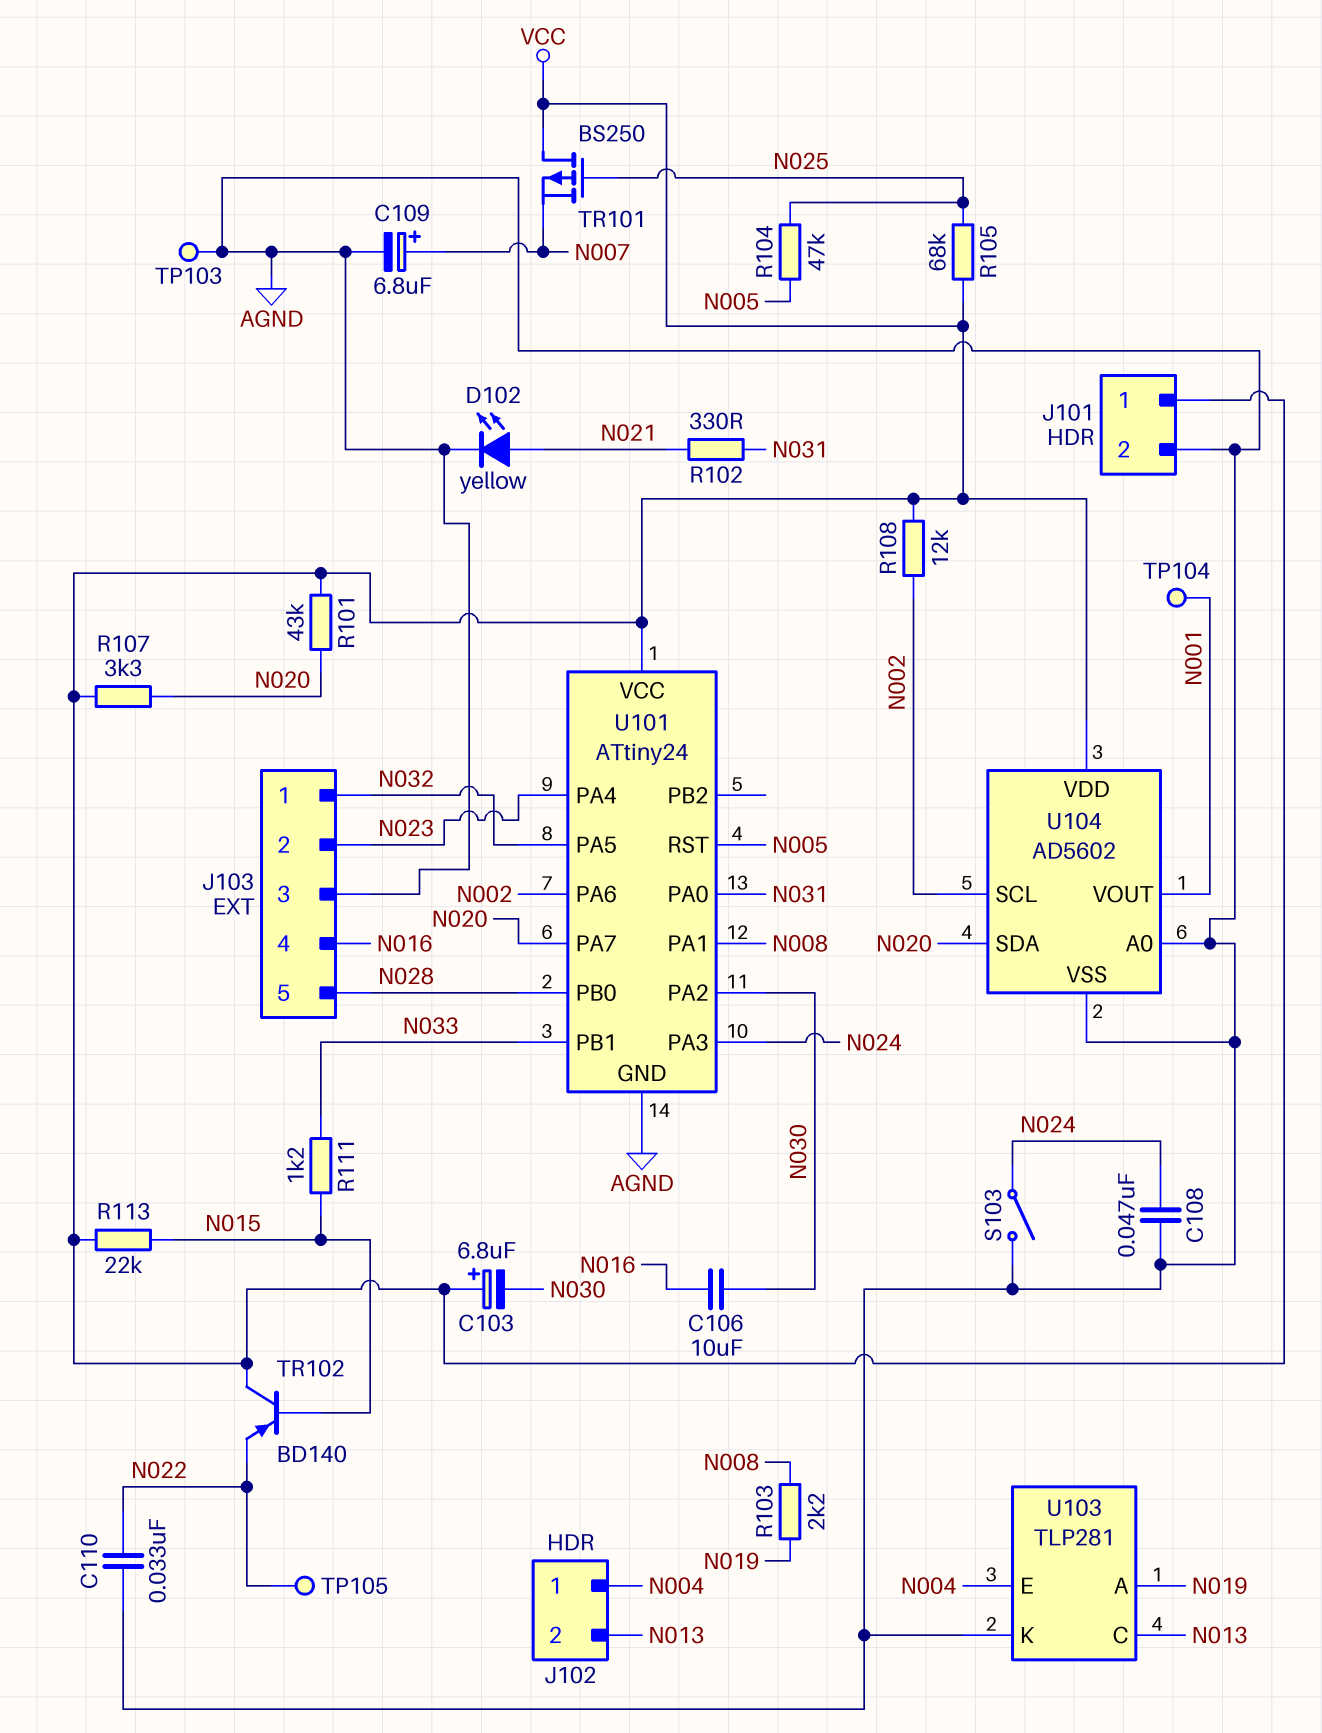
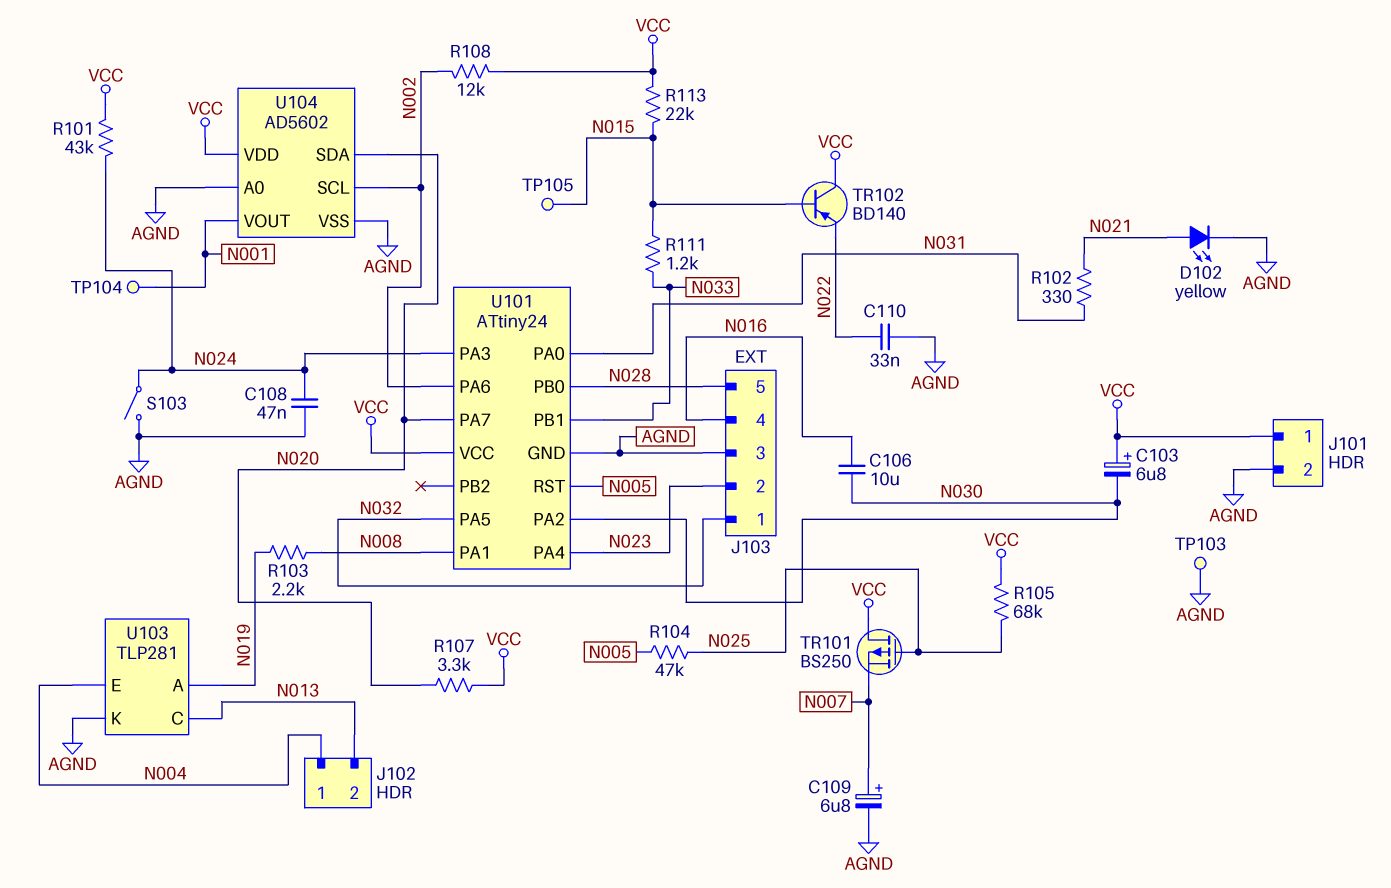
R101: 43k (N020, VCC) -> 43k (N024, VCC)
TP105: test point (N022) -> test point (N015)

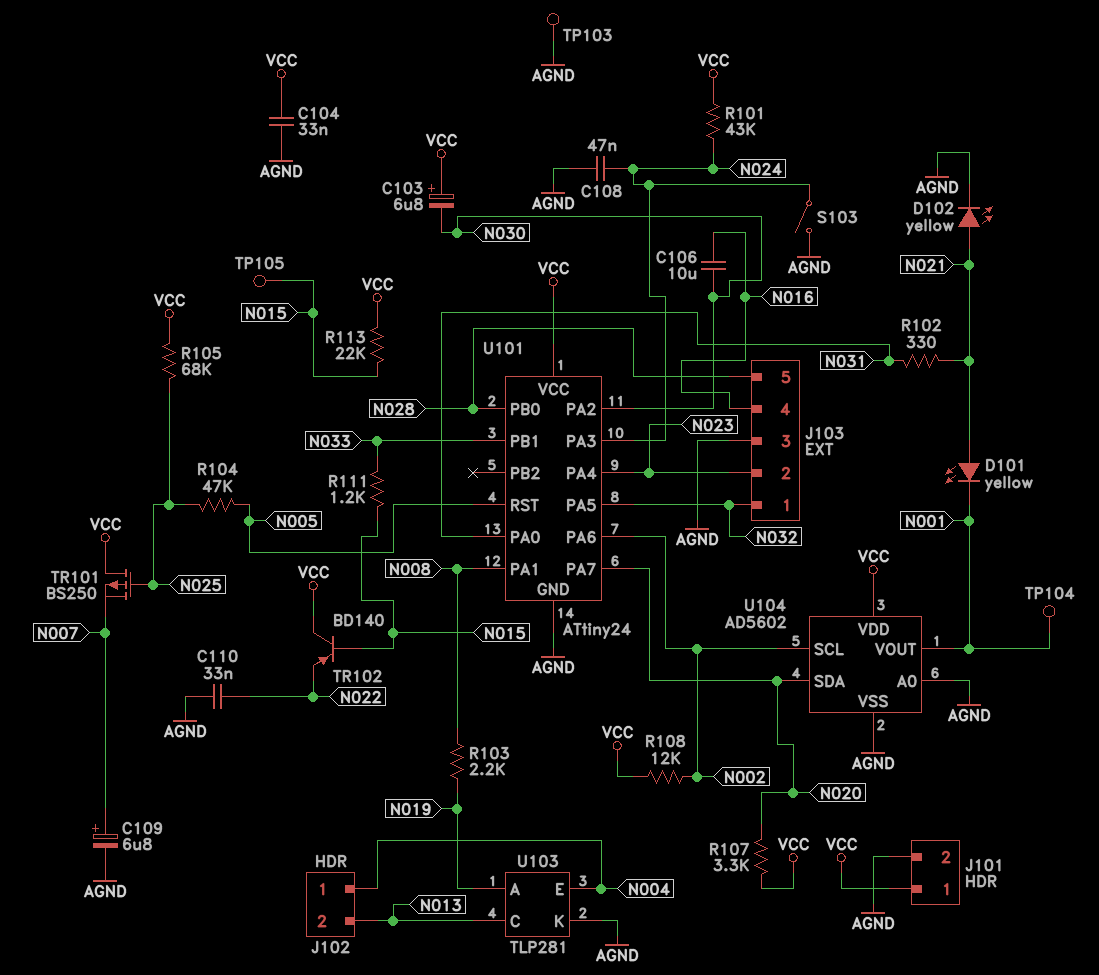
C104: none -> 33nF (AGND, VCC)
D101: none -> LED yellow (A N021, K N001)

